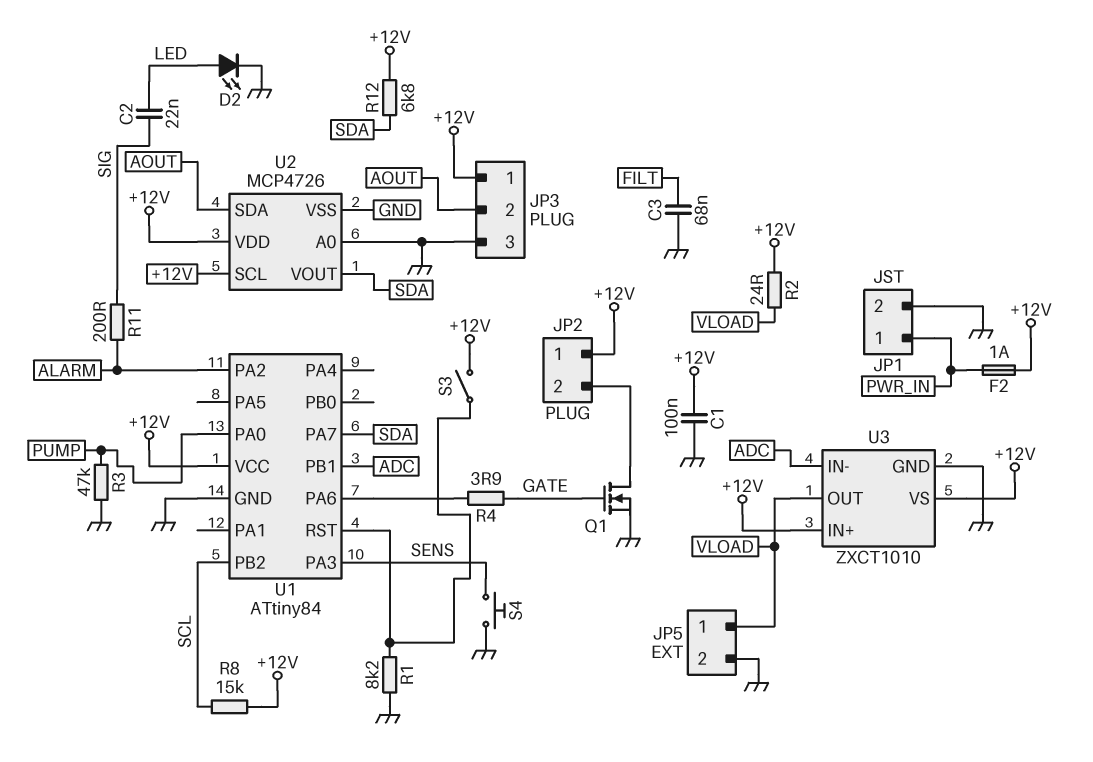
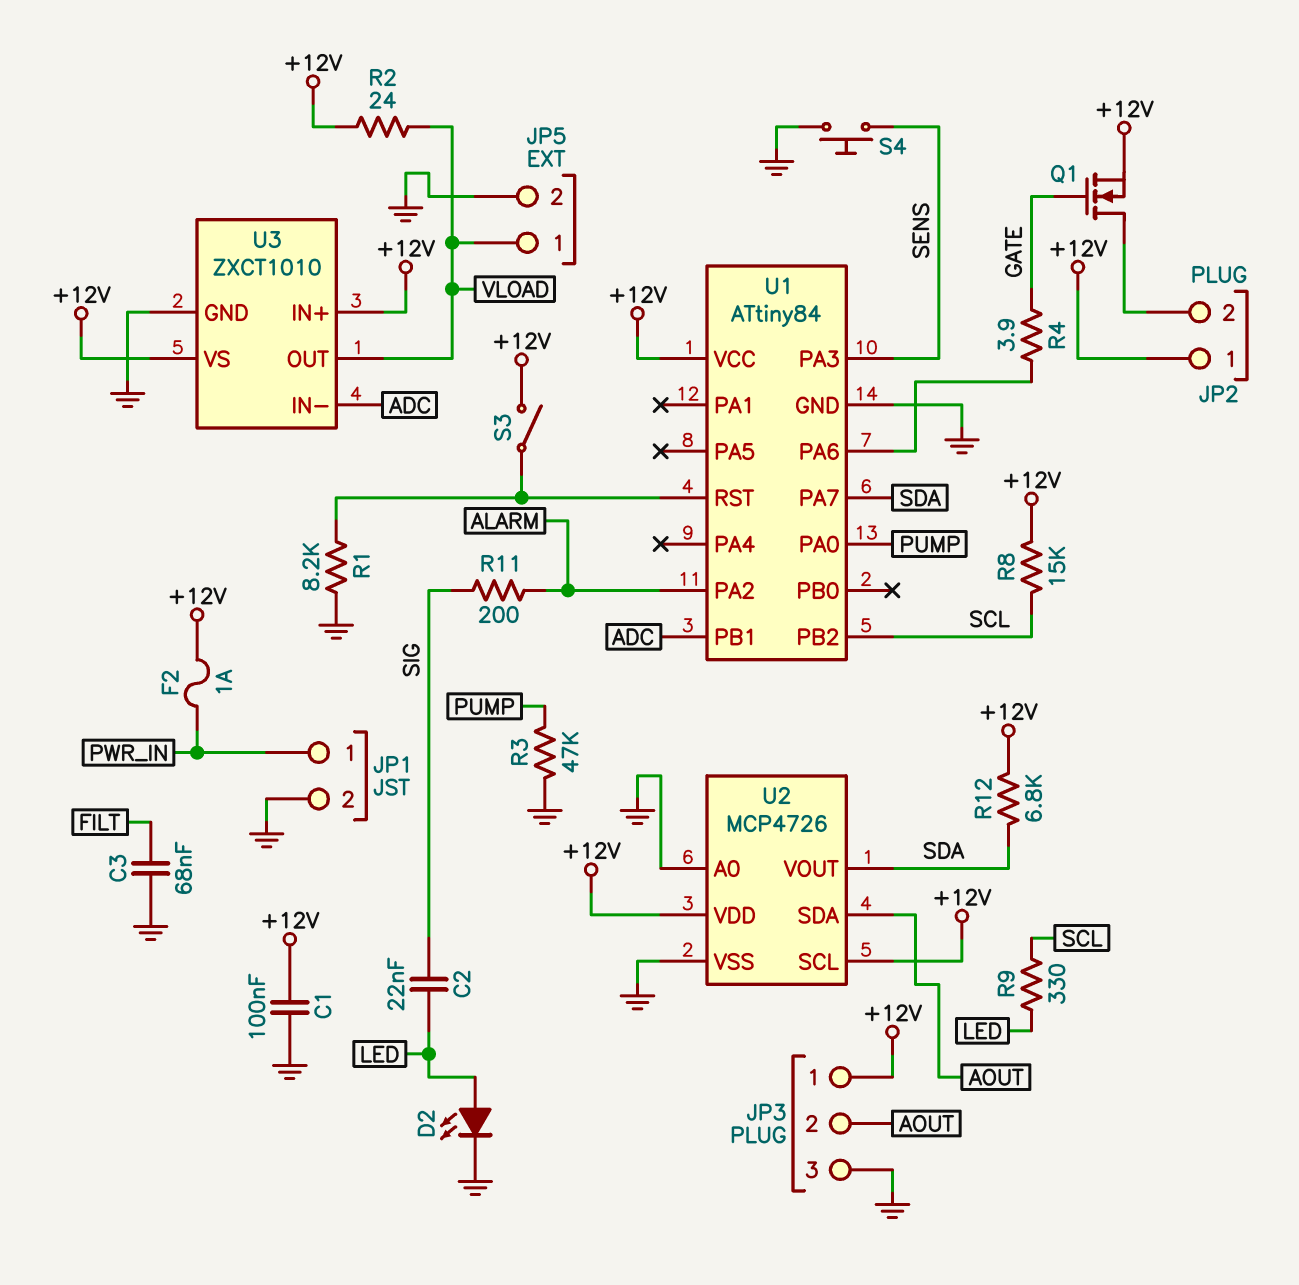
Q1: NMOS (G GATE, D JP2/2, S GND) -> NMOS (G GATE, D JP2/2, S +12V)
R9: none -> 330 (LED, SCL)

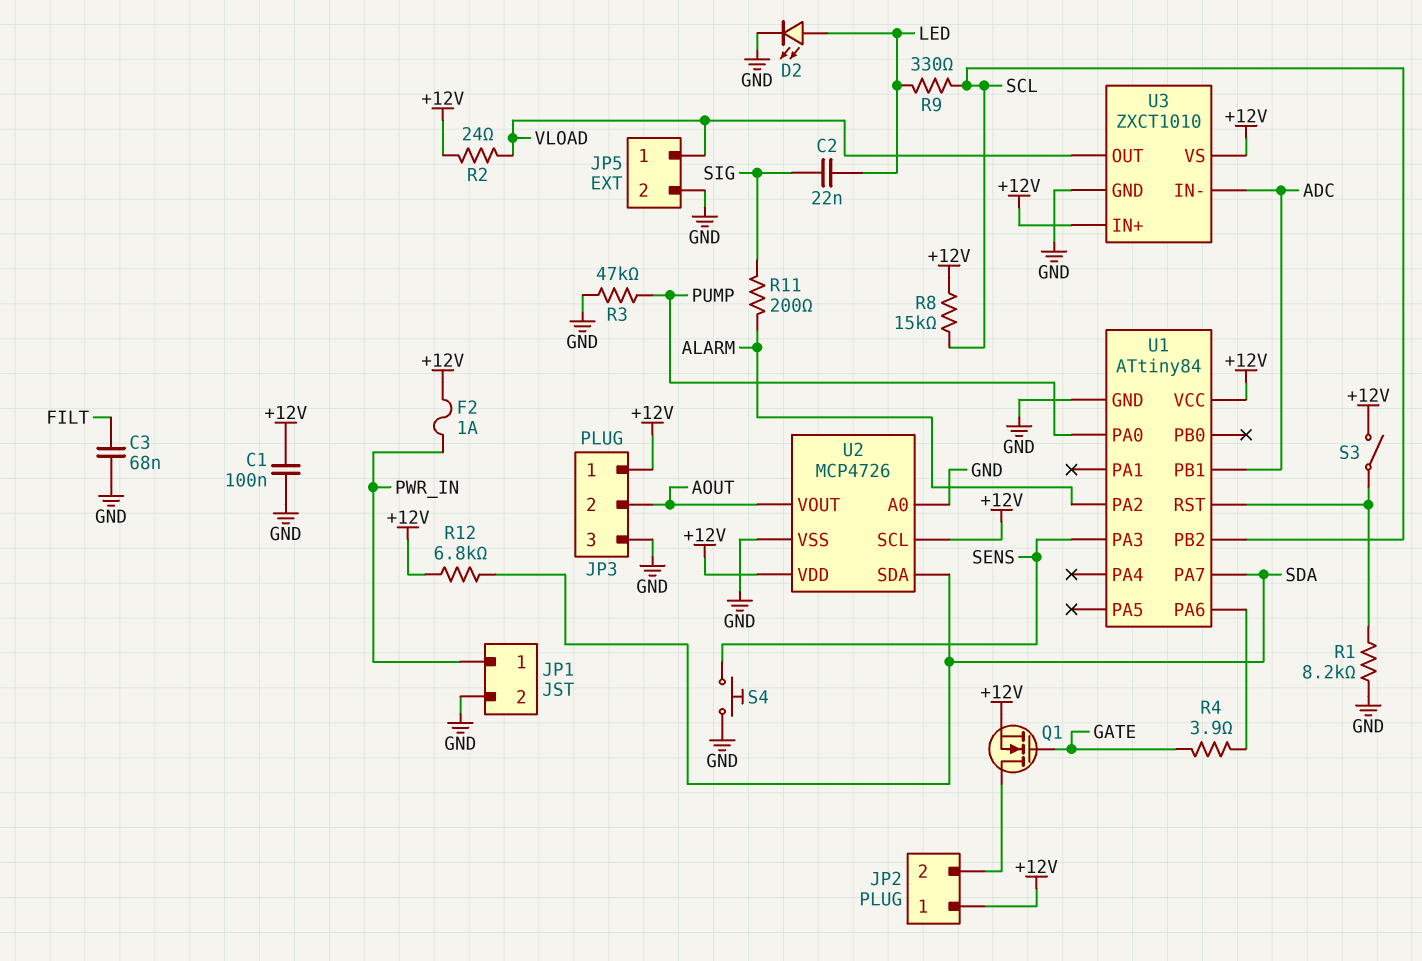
U2 pin SDA: AOUT -> SDA
U2 pin VOUT: SDA -> AOUT

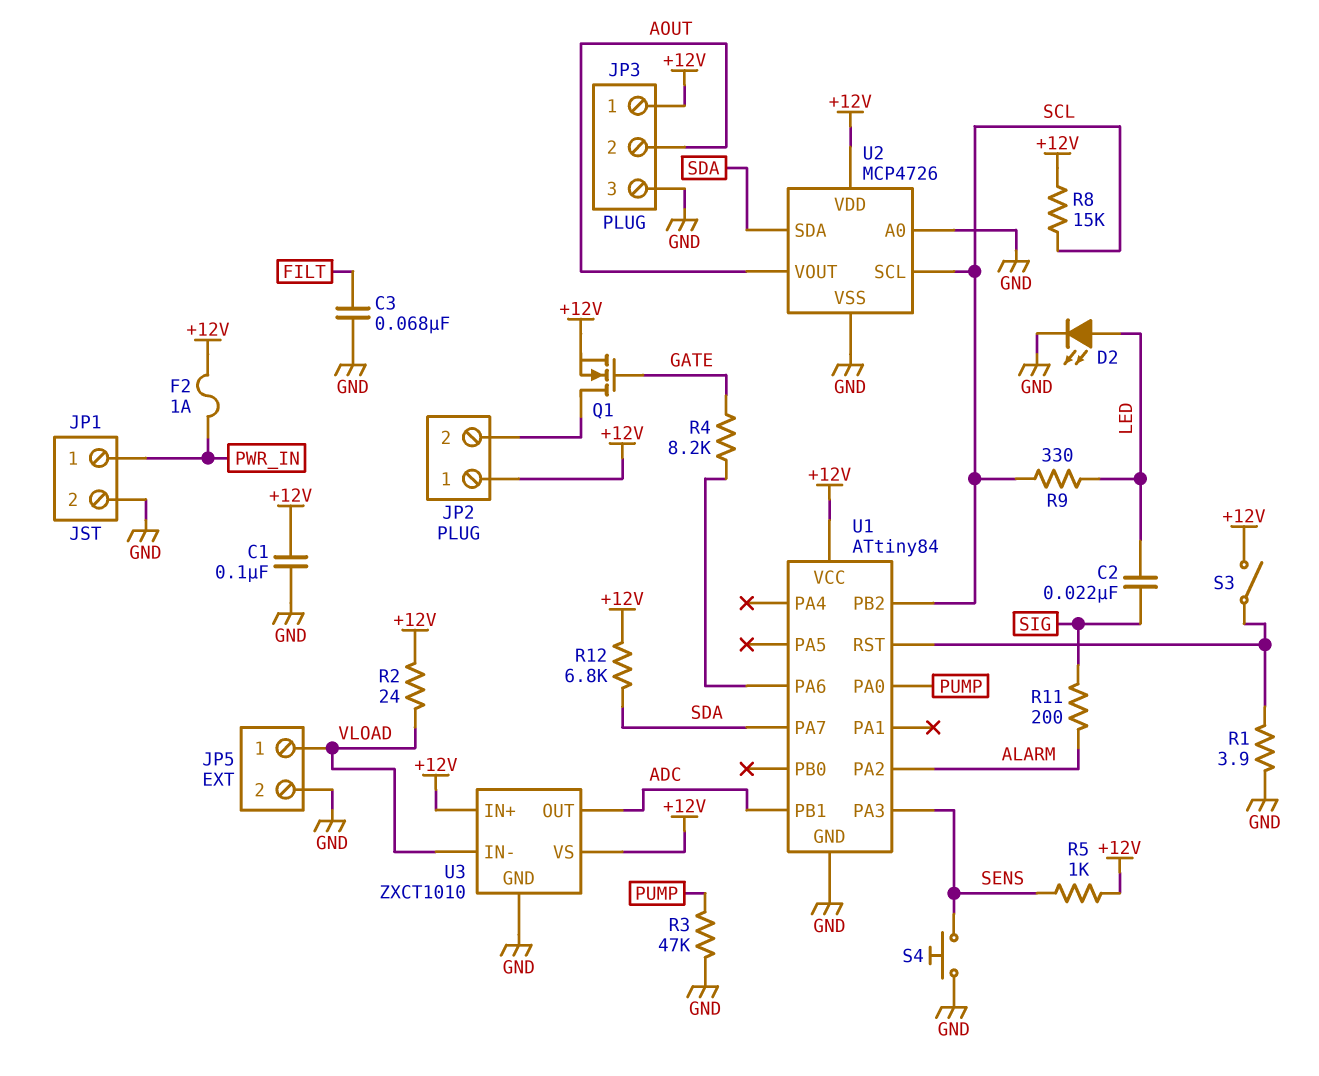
R1: 8.2k (GND, U1/RST) -> 3.9 (GND, U1/RST)
R4: 3.9 (GATE, U1/PA6) -> 8.2k (GATE, U1/PA6)
R5: none -> 1k (+12V, SENS)
U2 pin SCL: +12V -> SCL
U3 pin IN-: ADC -> VLOAD
U3 pin OUT: VLOAD -> ADC

